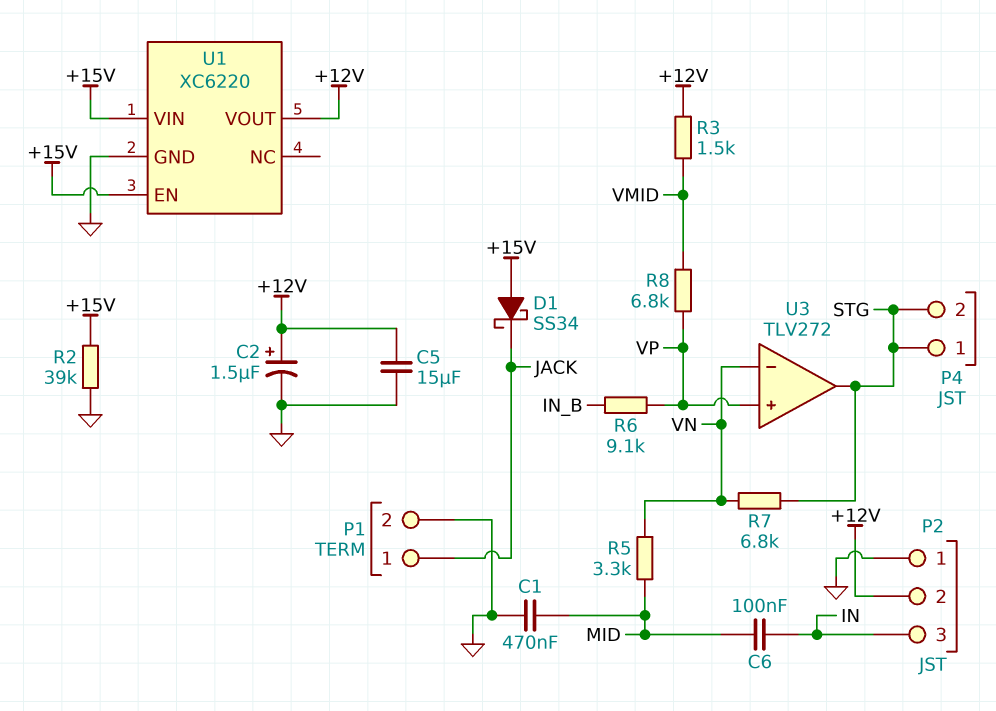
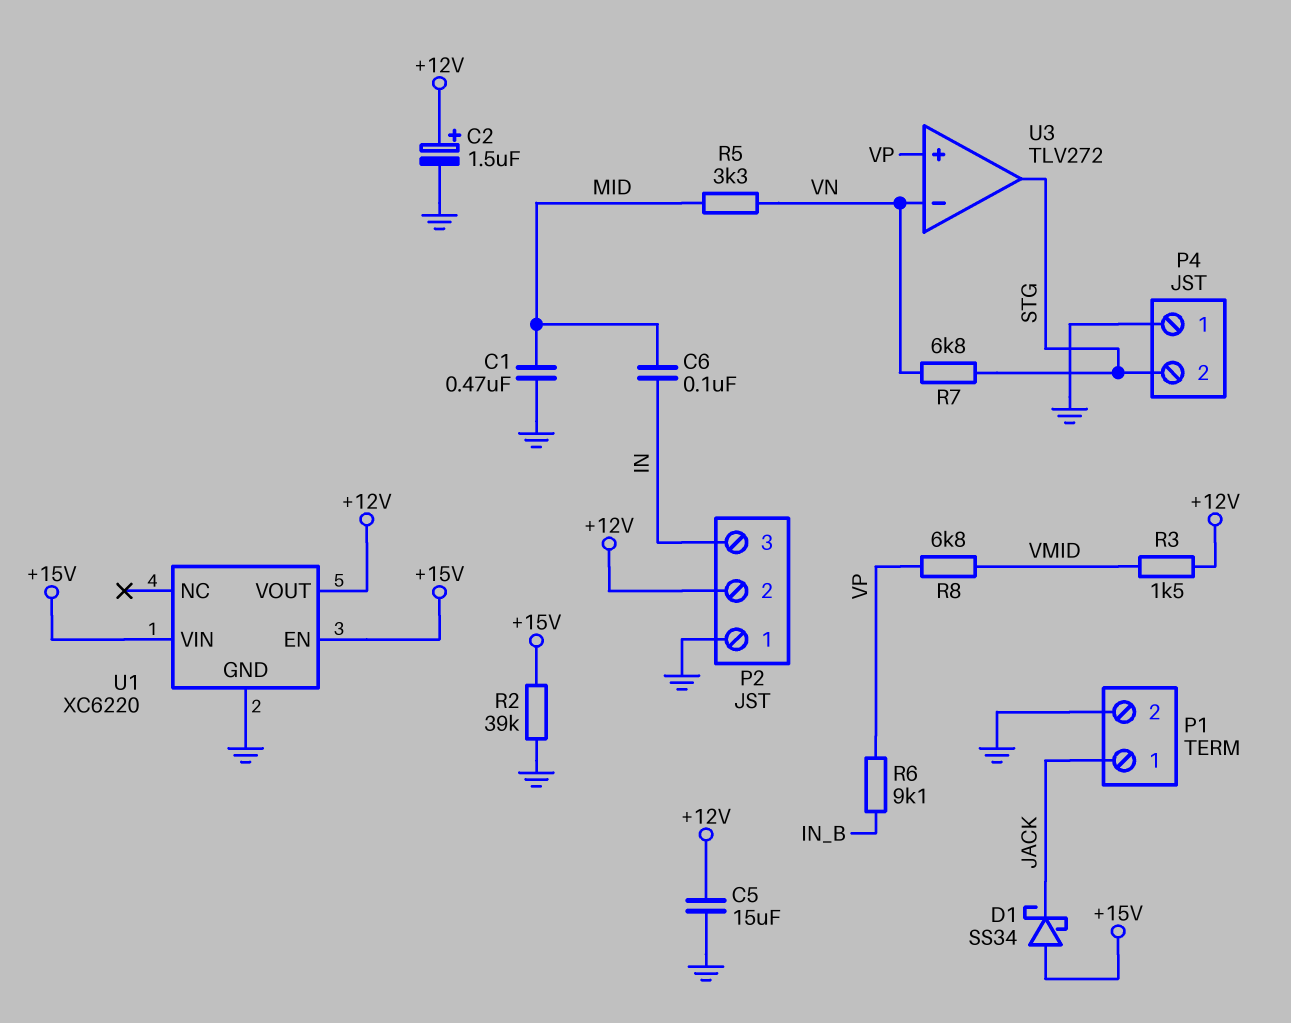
P4 pin 1: STG -> GND

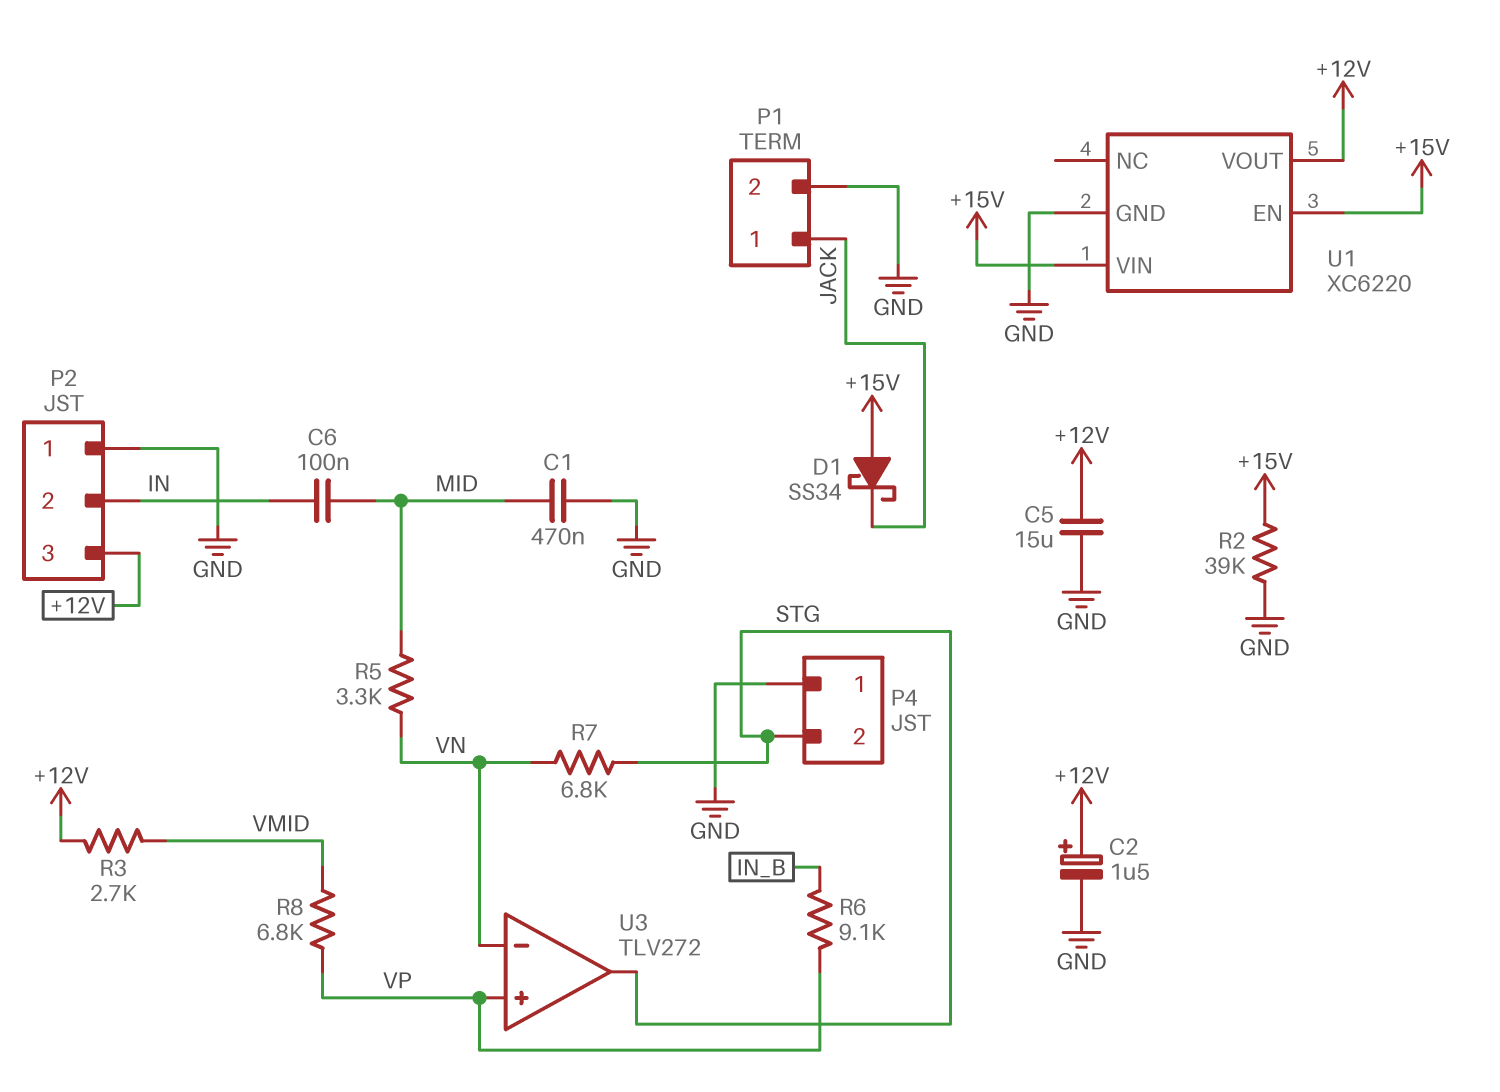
P2 pin 2: +12V -> IN
P2 pin 3: IN -> +12V
R3: 1.5k (+12V, VMID) -> 2.7k (+12V, VMID)

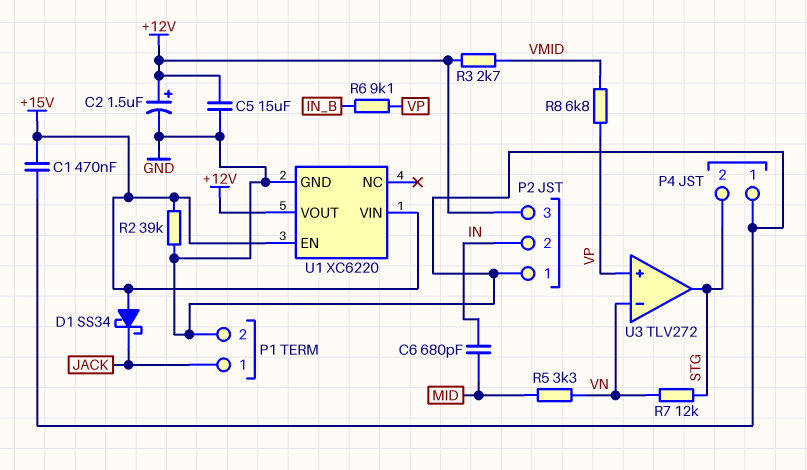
C1: 470nF (GND, MID) -> 470nF (+15V, GND)
C6: 100nF (IN, MID) -> 680pF (IN, MID)
R7: 6.8k (STG, VN) -> 12k (STG, VN)

